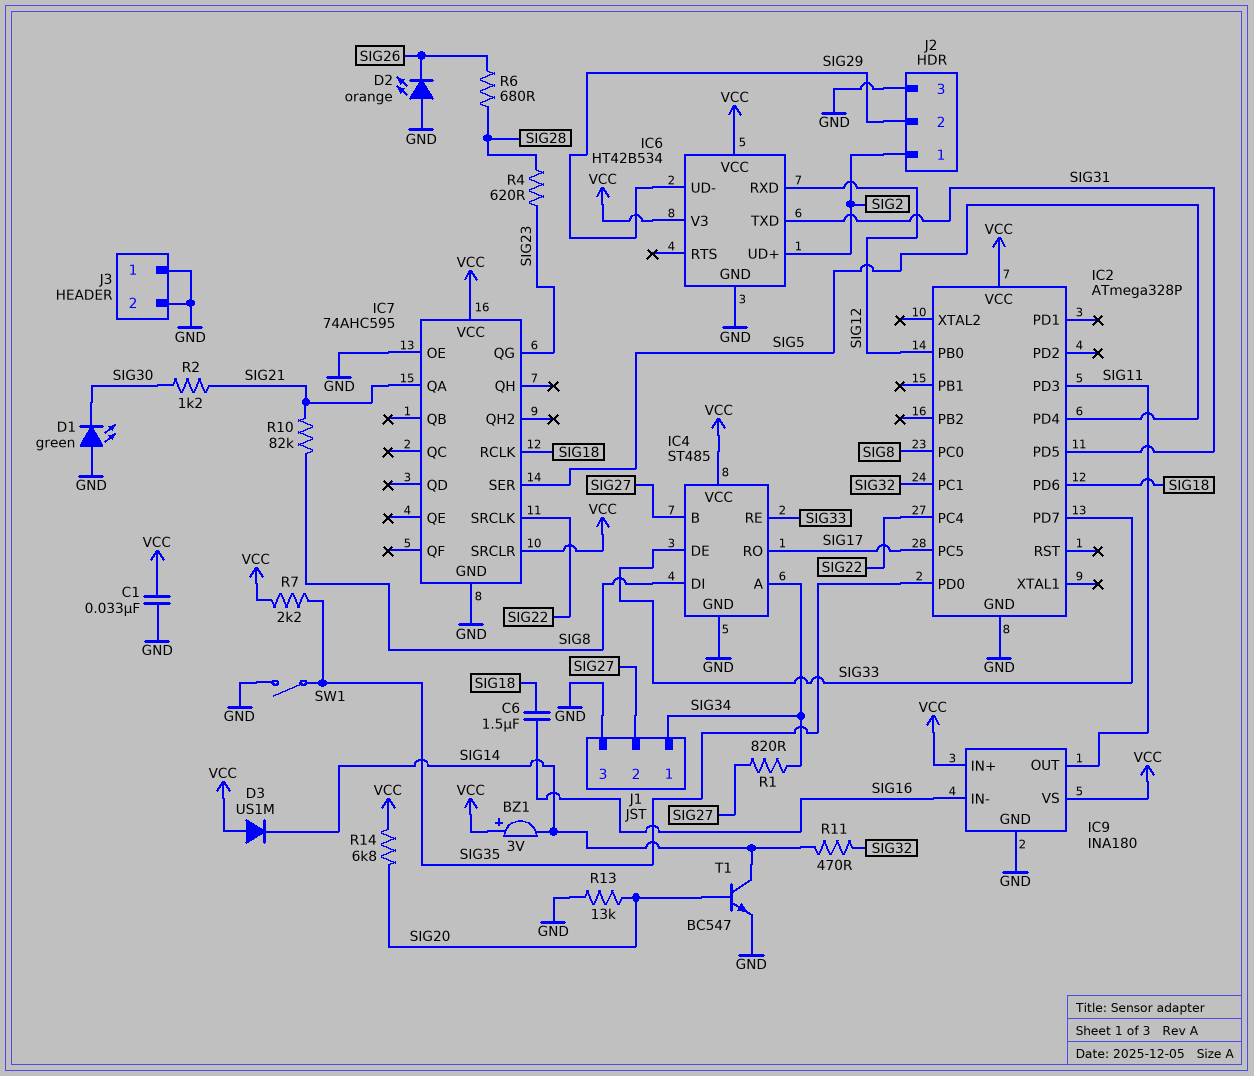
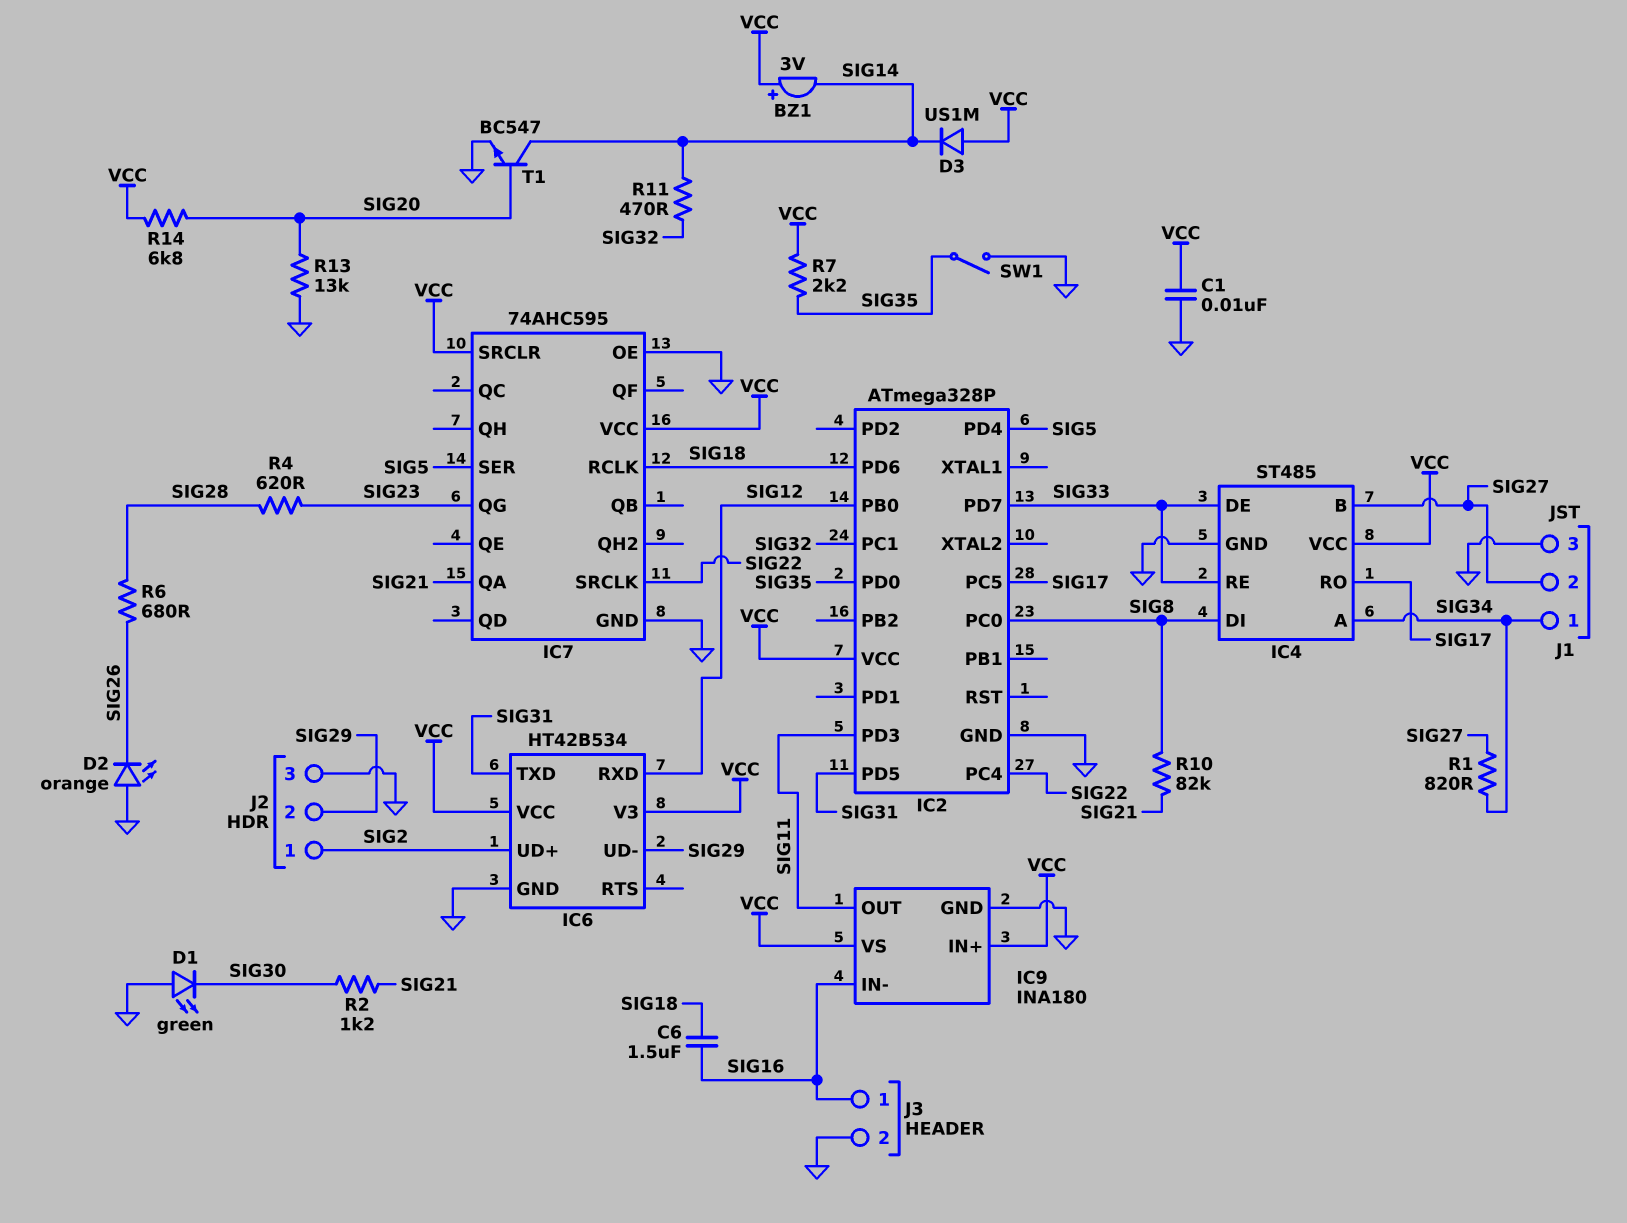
C1: 33nF (GND, VCC) -> 10nF (GND, VCC)
J3 pin 1: GND -> SIG16

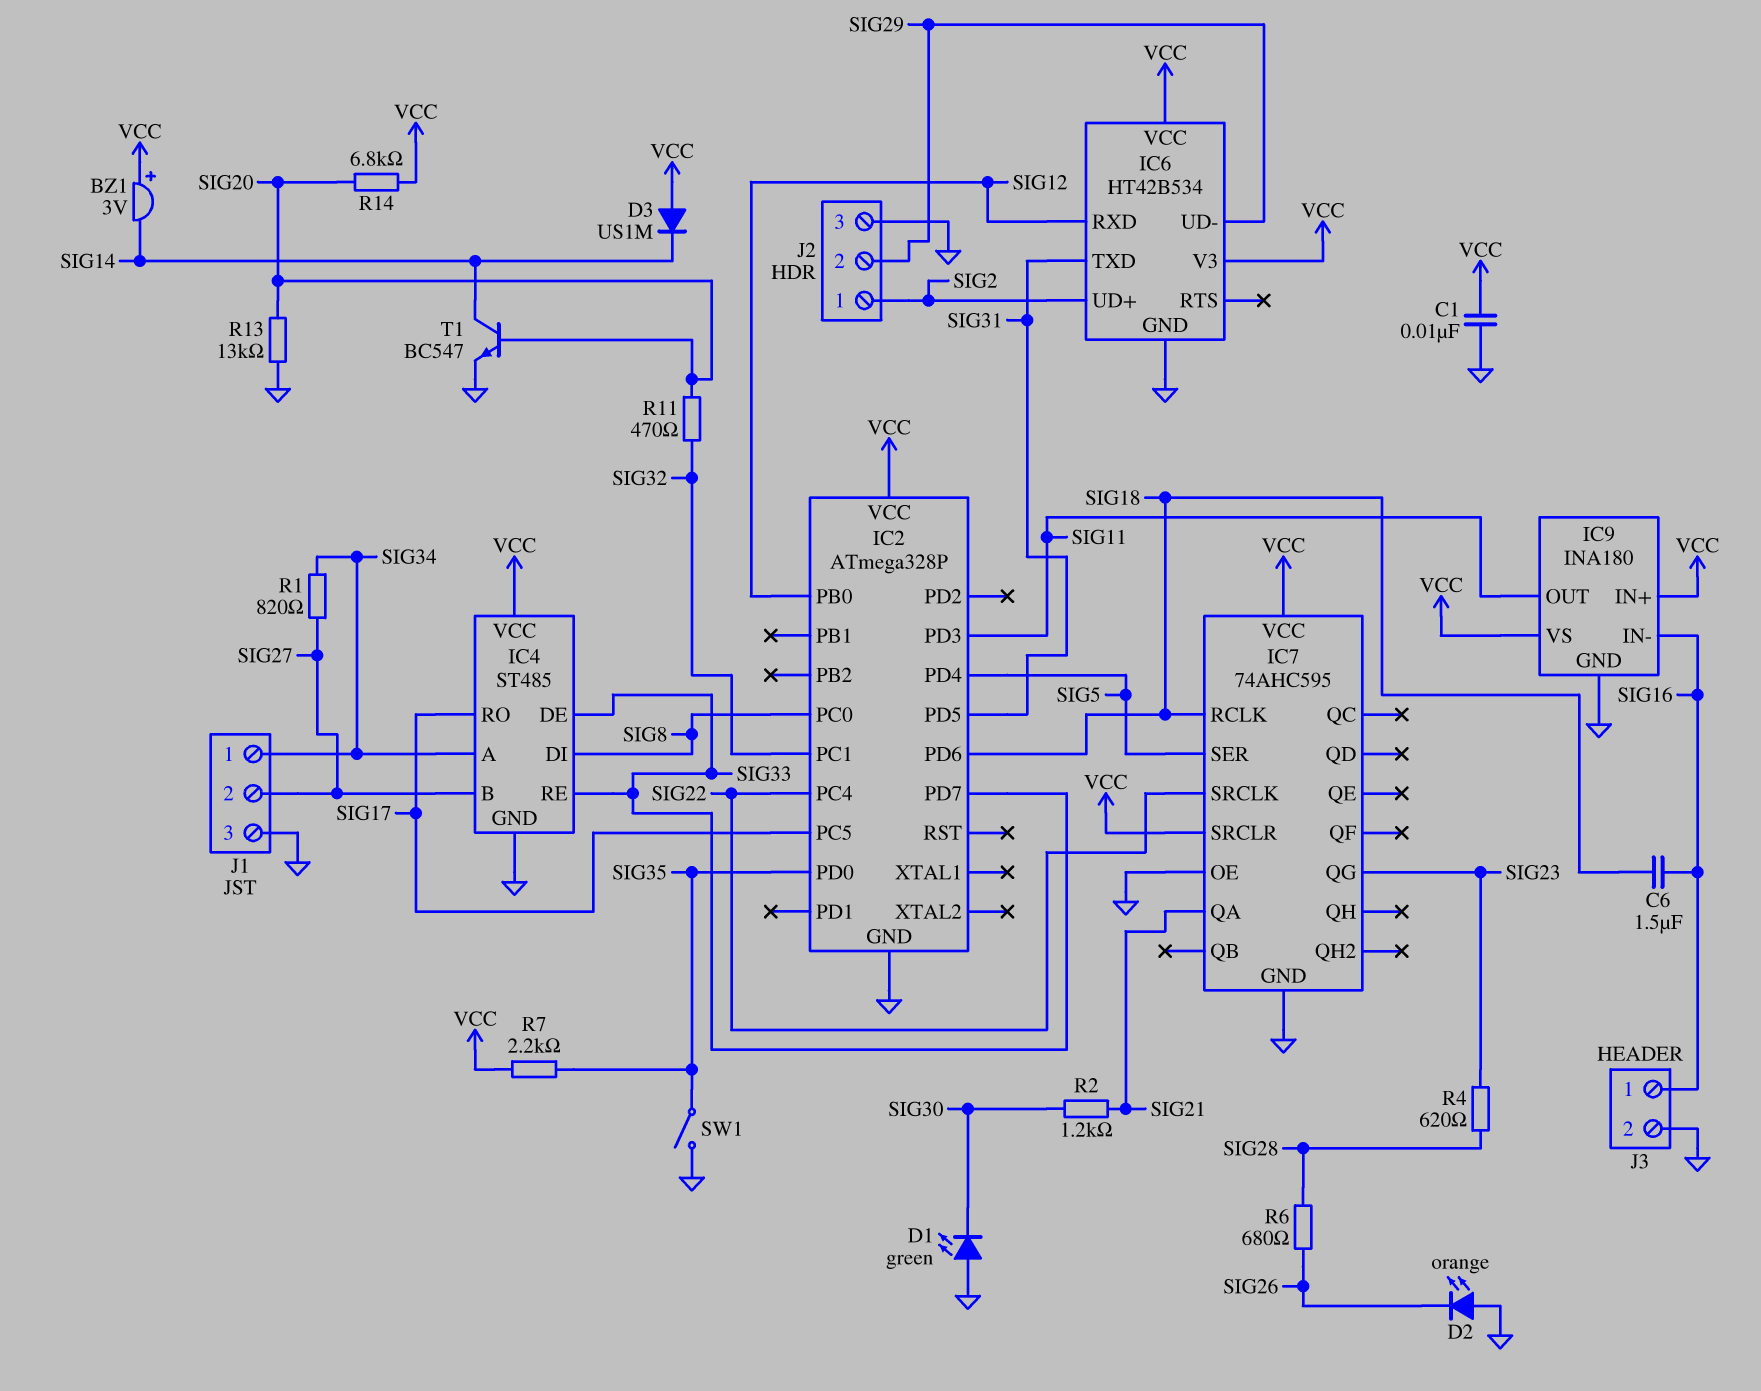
R10: 82k (SIG8, SIG21) -> none
R11: 470 (SIG14, SIG32) -> 470 (SIG20, SIG32)

